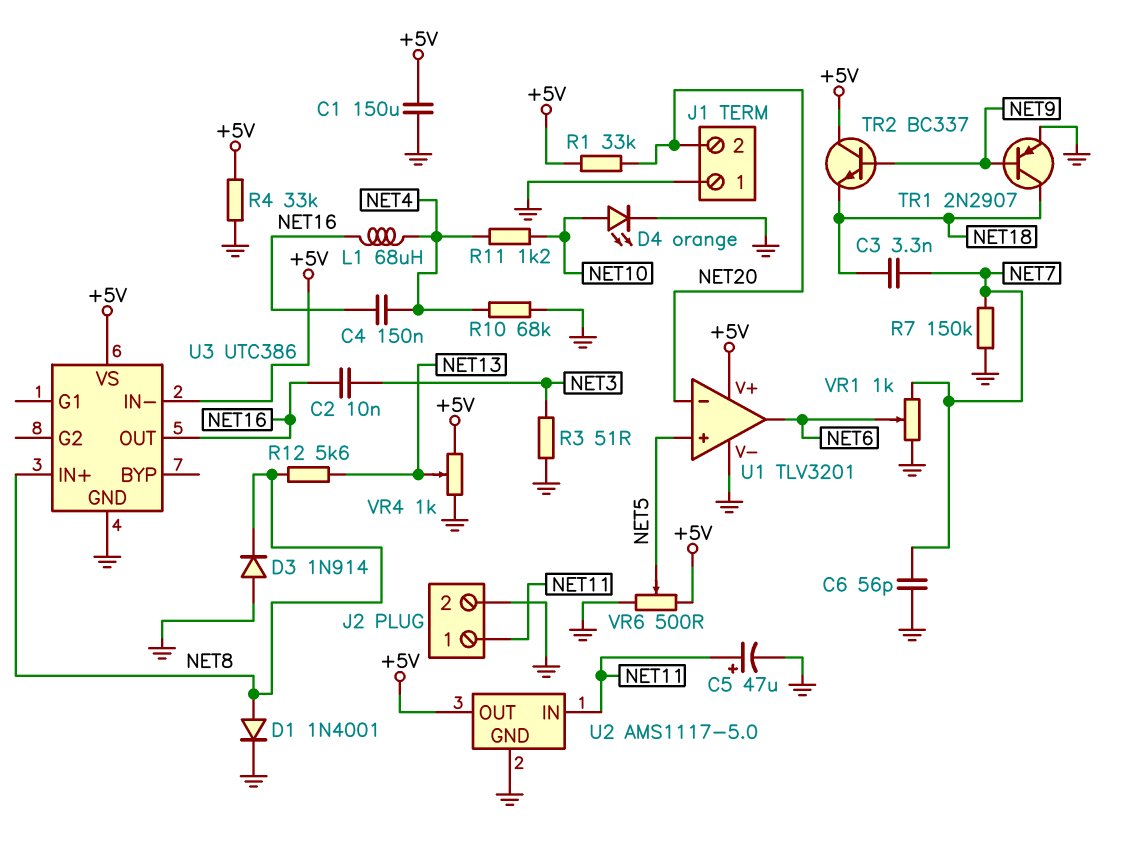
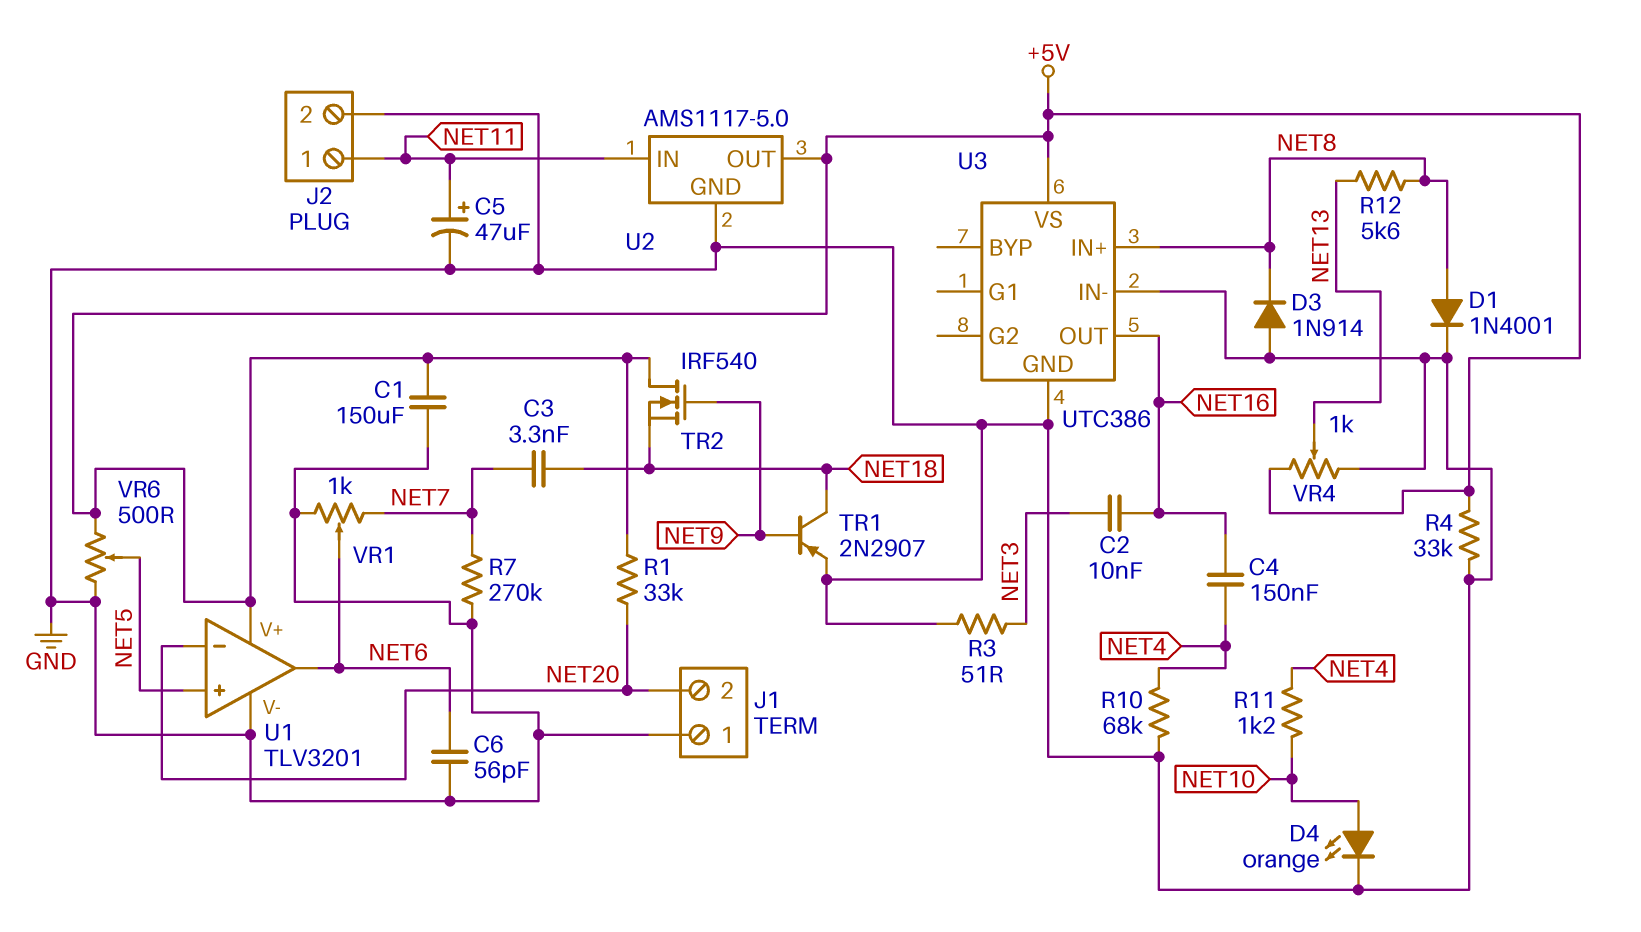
C6: 56pF (GND, NET7) -> 56pF (GND, NET6)
L1: 68uH (NET4, NET16) -> none
R7: 150k (GND, NET7) -> 270k (GND, NET7)
TR2: NPN BC337 (B NET9, C +5V, E NET18) -> NMOS IRF540 (G NET9, D +5V, S NET18)
U3 pin IN-: +5V -> GND

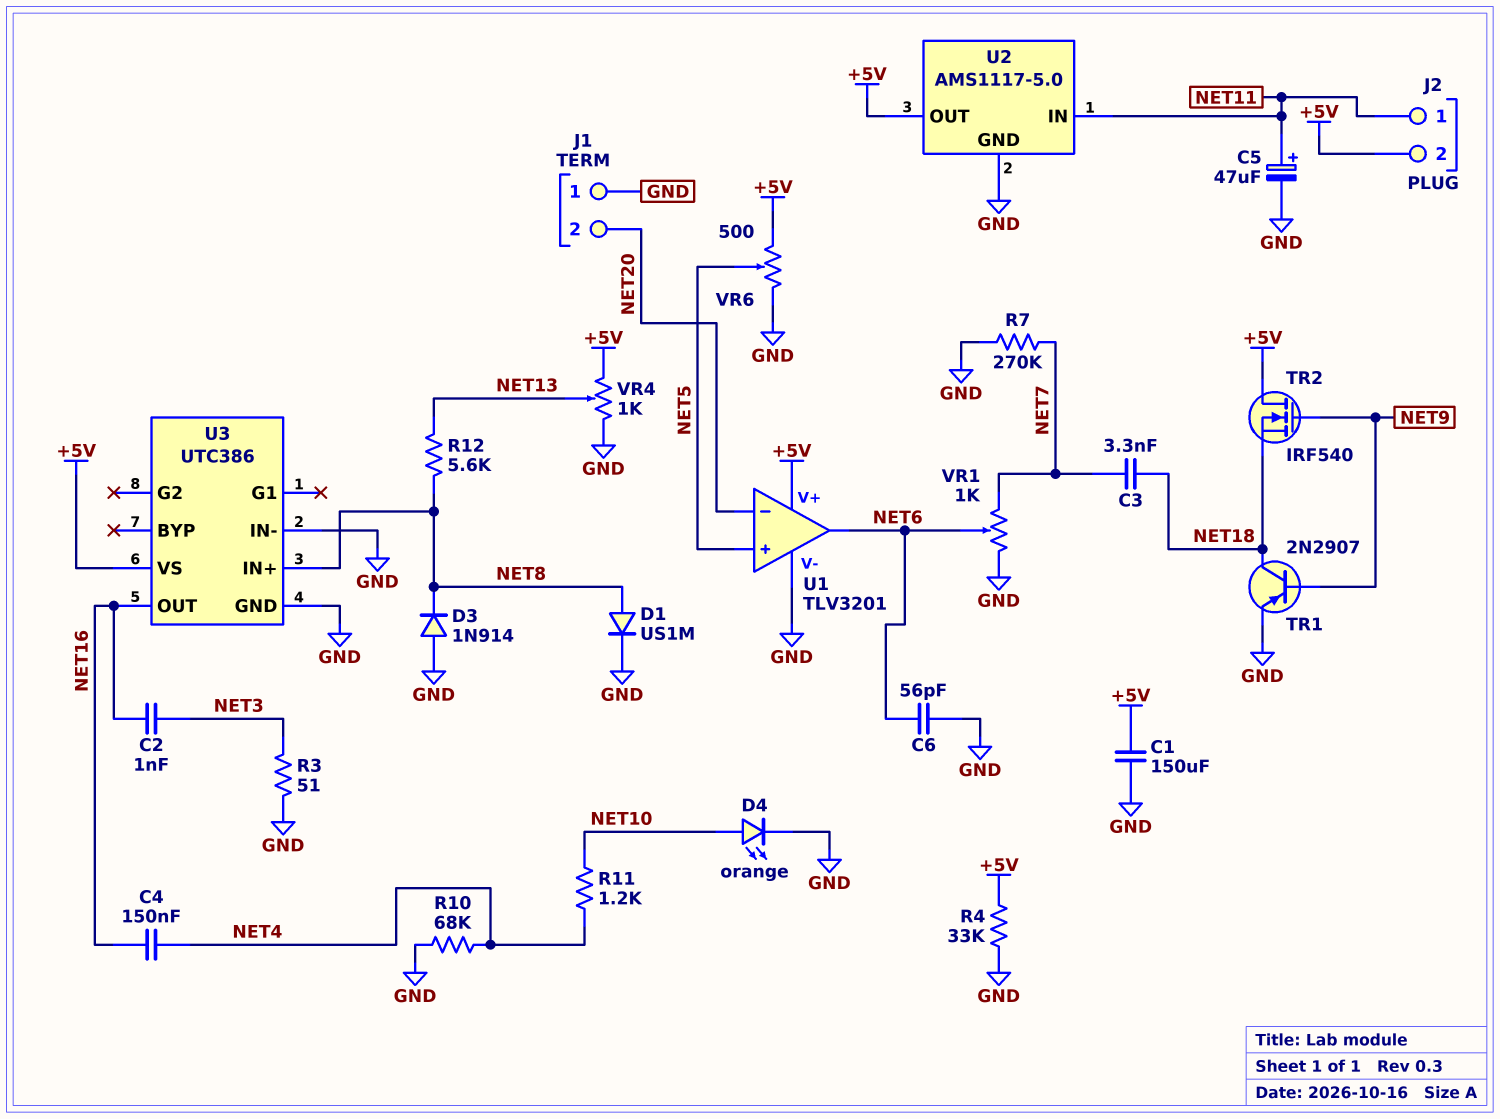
C2: 10nF (NET3, NET16) -> 1nF (NET3, NET16)
D1: diode 1N4001 (A NET8, K GND) -> diode US1M (A NET8, K GND)
J2 pin 2: GND -> +5V
R1: 33k (+5V, NET20) -> none

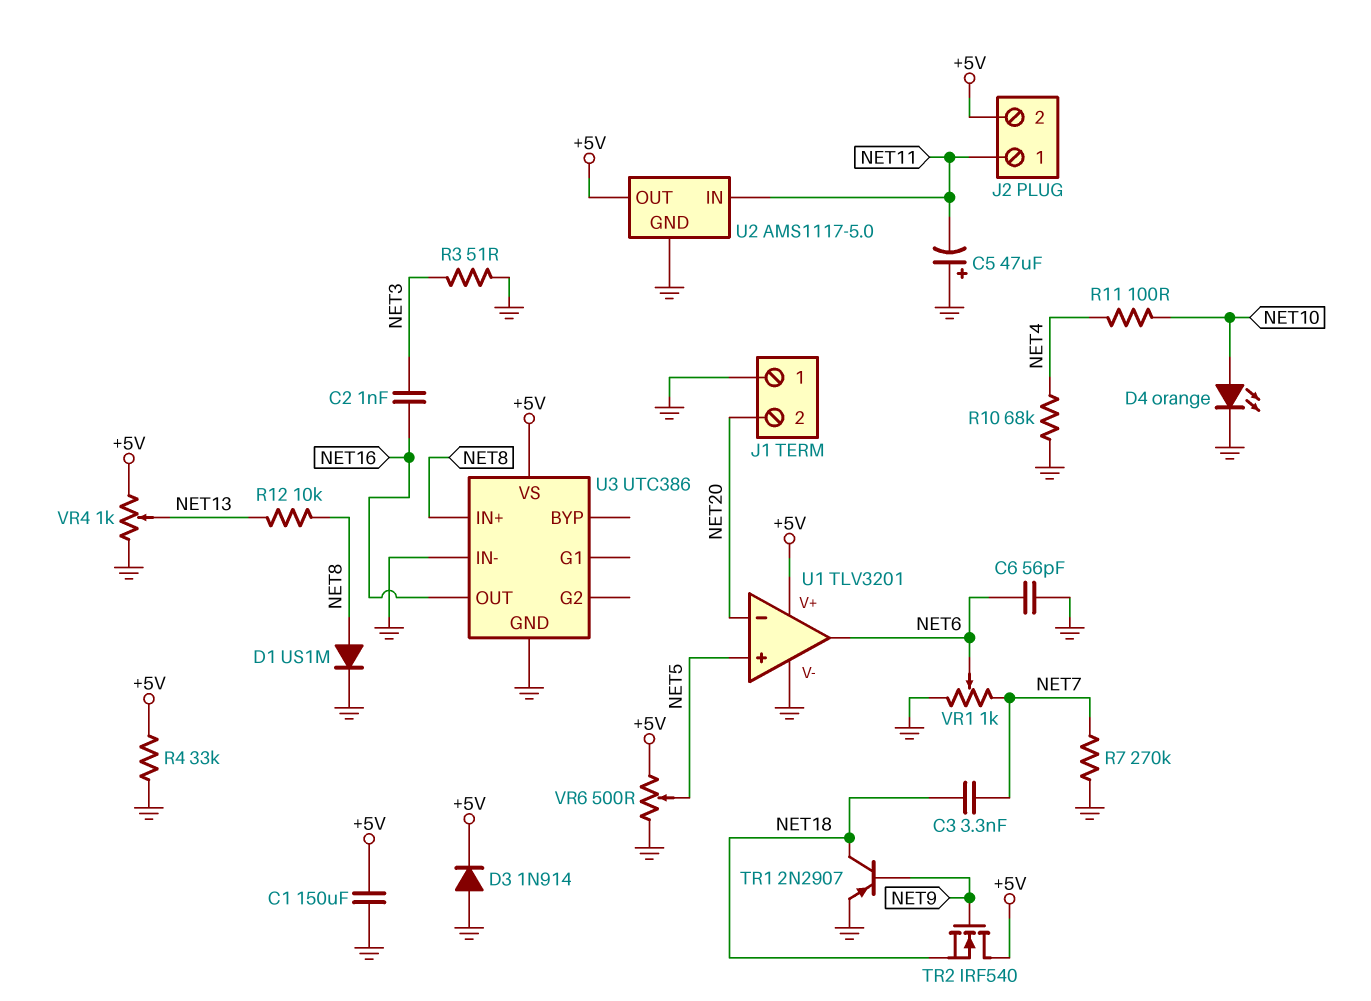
C4: 150nF (NET4, NET16) -> none
C5: 47uF (plus NET11, minus GND) -> 47uF (plus GND, minus NET11)
D3: diode 1N914 (A GND, K NET8) -> diode 1N914 (A GND, K +5V)
R11: 1.2k (NET4, NET10) -> 100 (NET4, NET10)
R12: 5.6k (NET8, NET13) -> 10k (NET8, NET13)

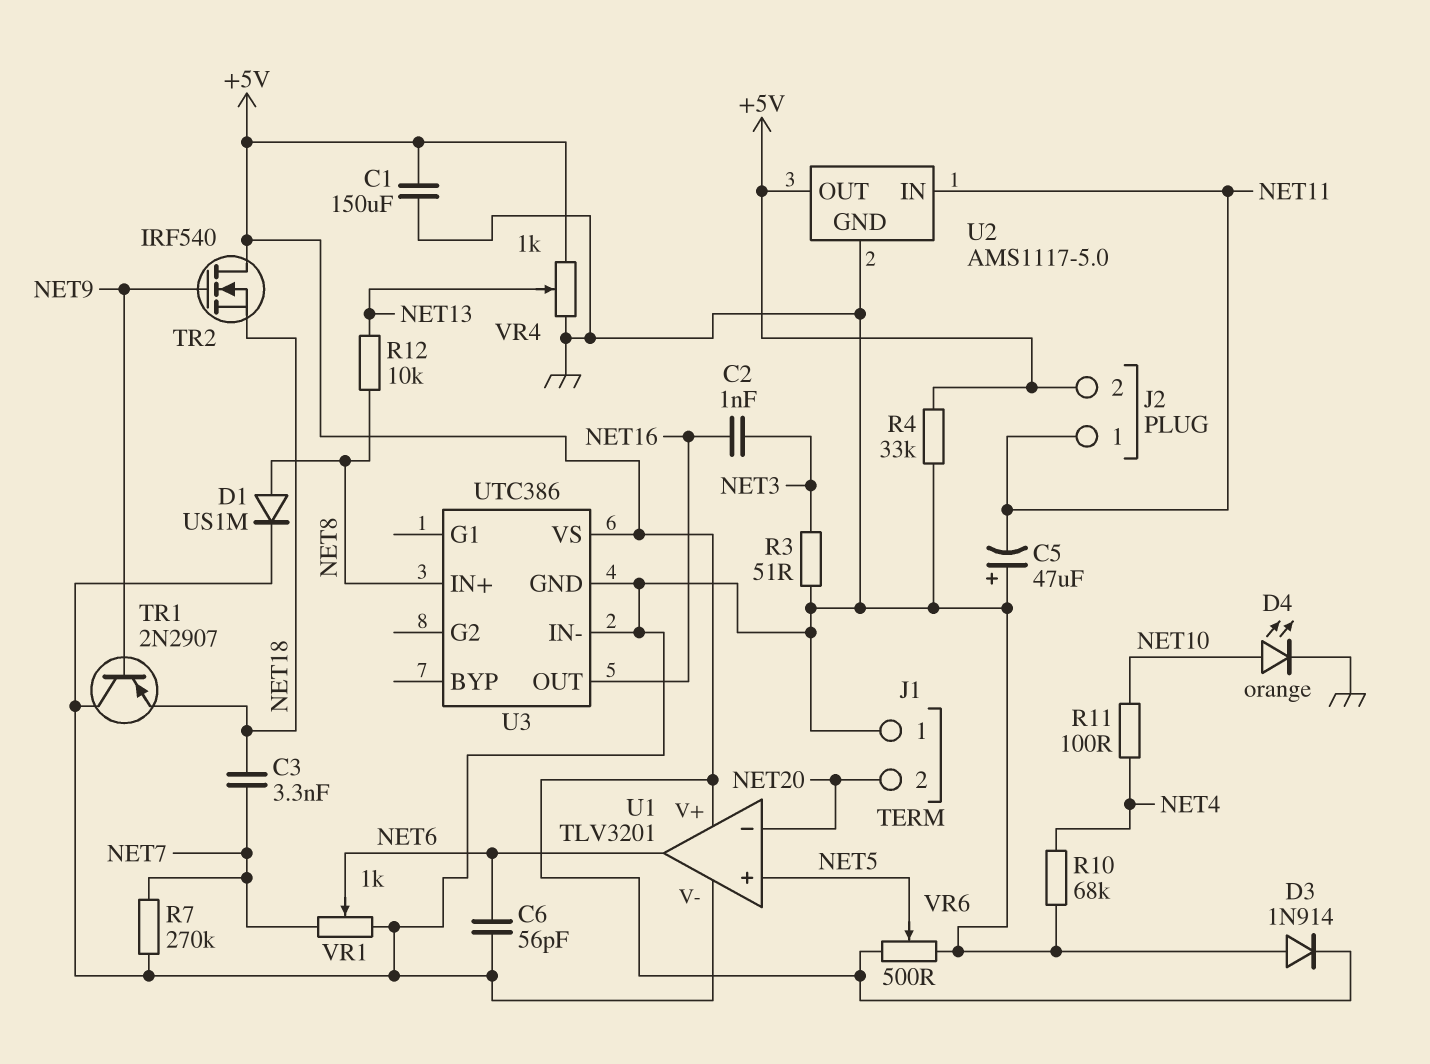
TR1: PNP 2N2907 (B NET9, C NET18, E GND) -> PNP 2N2907 (B NET9, C GND, E NET18)

